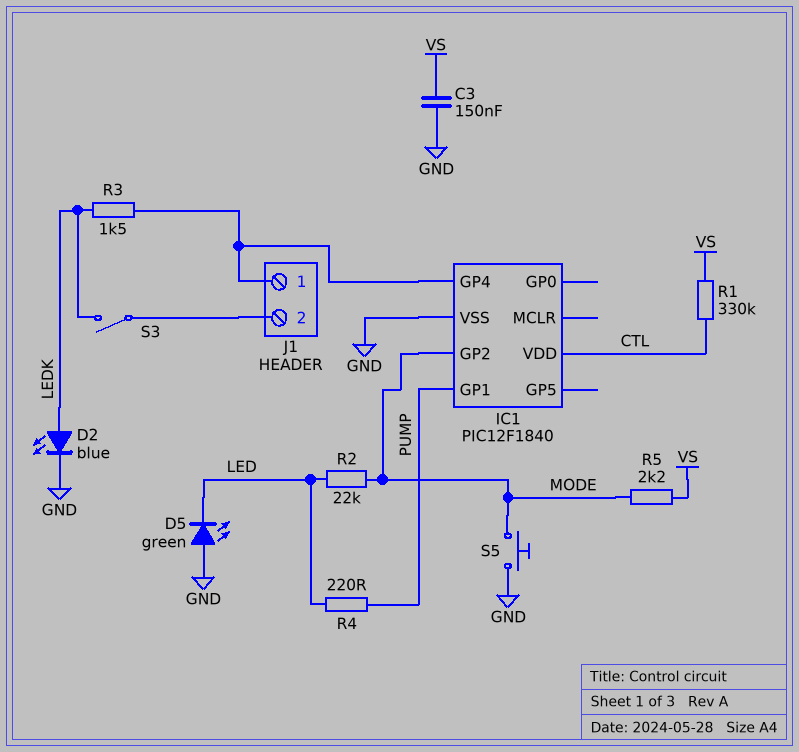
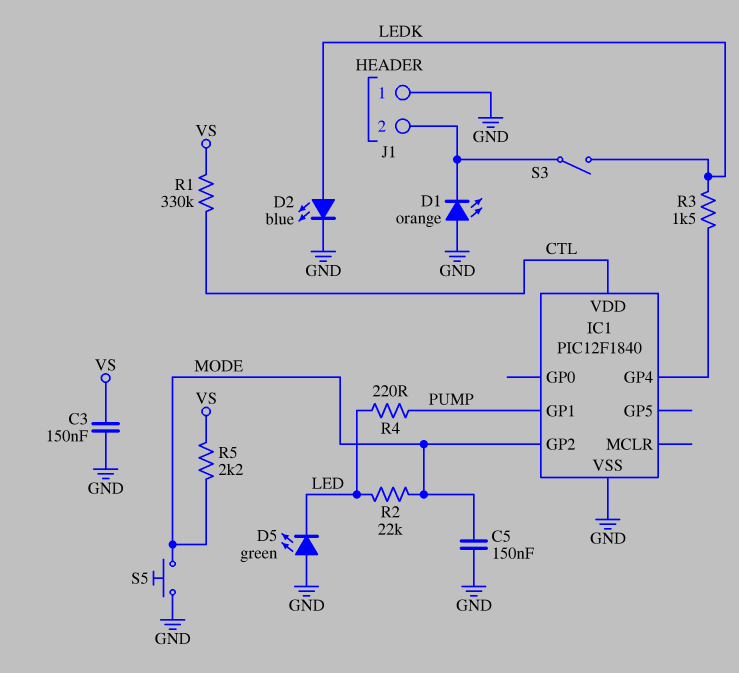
C5: none -> 150nF (GND, MODE)
D1: none -> LED orange (A GND, K J1/2)
J1 pin 1: IC1/GP4 -> GND

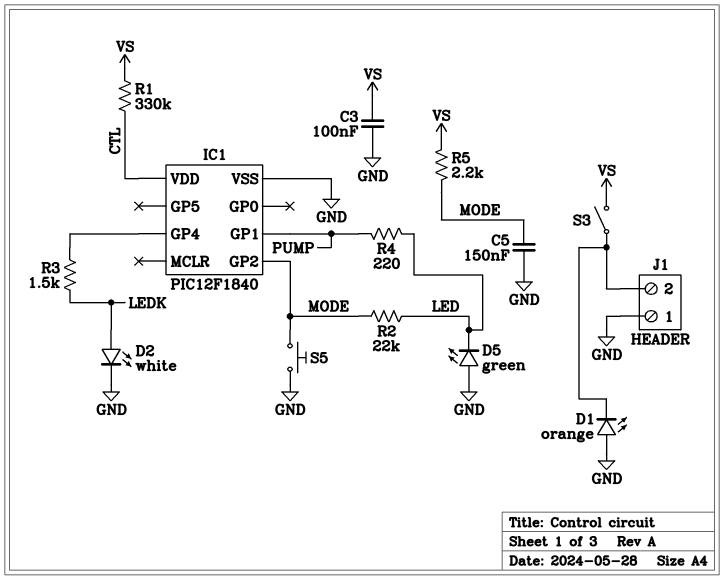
C3: 150nF (GND, VS) -> 100nF (GND, VS)
D2: LED blue (A LEDK, K GND) -> LED white (A LEDK, K GND)
S3: switch (J1/2, LEDK) -> switch (J1/2, VS)

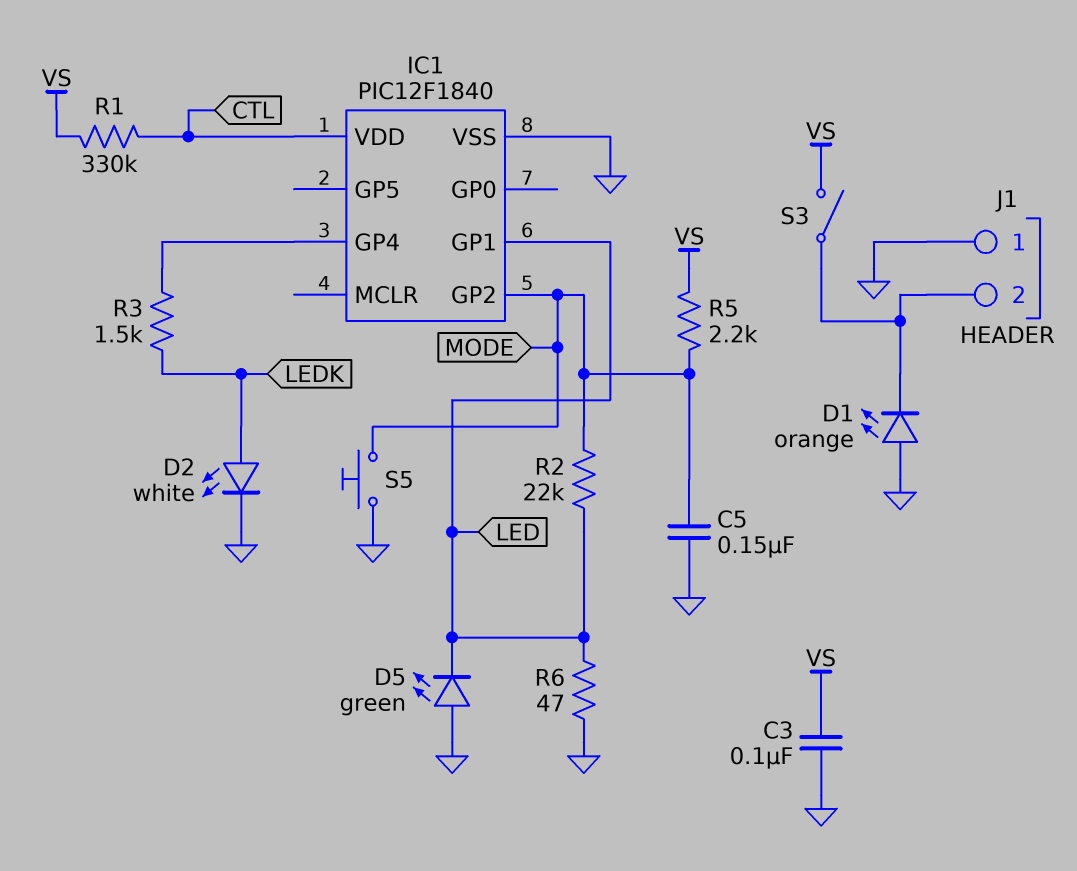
IC1 pin GP1: PUMP -> LED
R4: 220 (LED, PUMP) -> none
R6: none -> 47 (GND, LED)

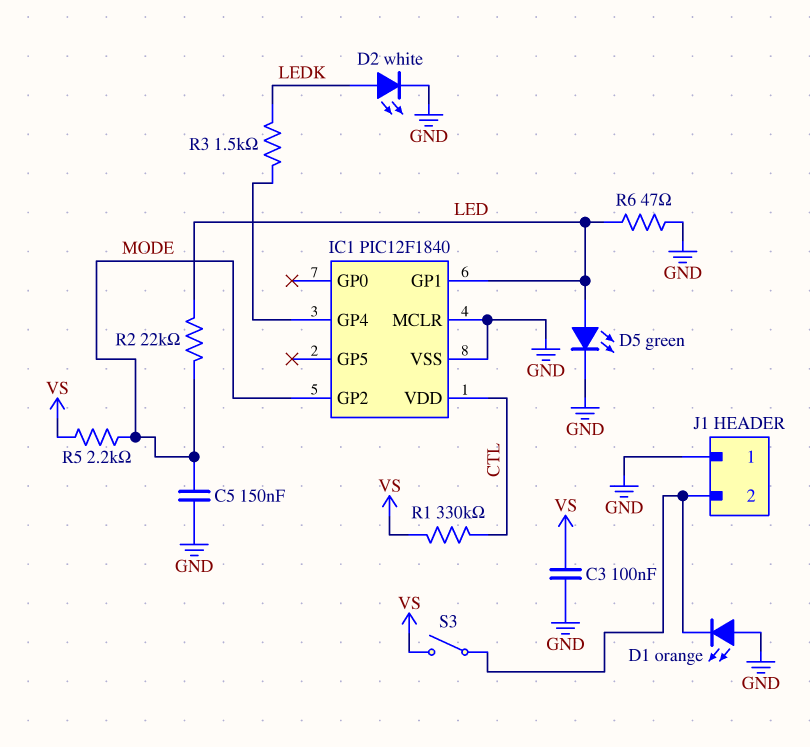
D5: LED green (A GND, K LED) -> LED green (A LED, K GND)
IC1 pin MCLR: none -> GND
S5: button (GND, MODE) -> none

